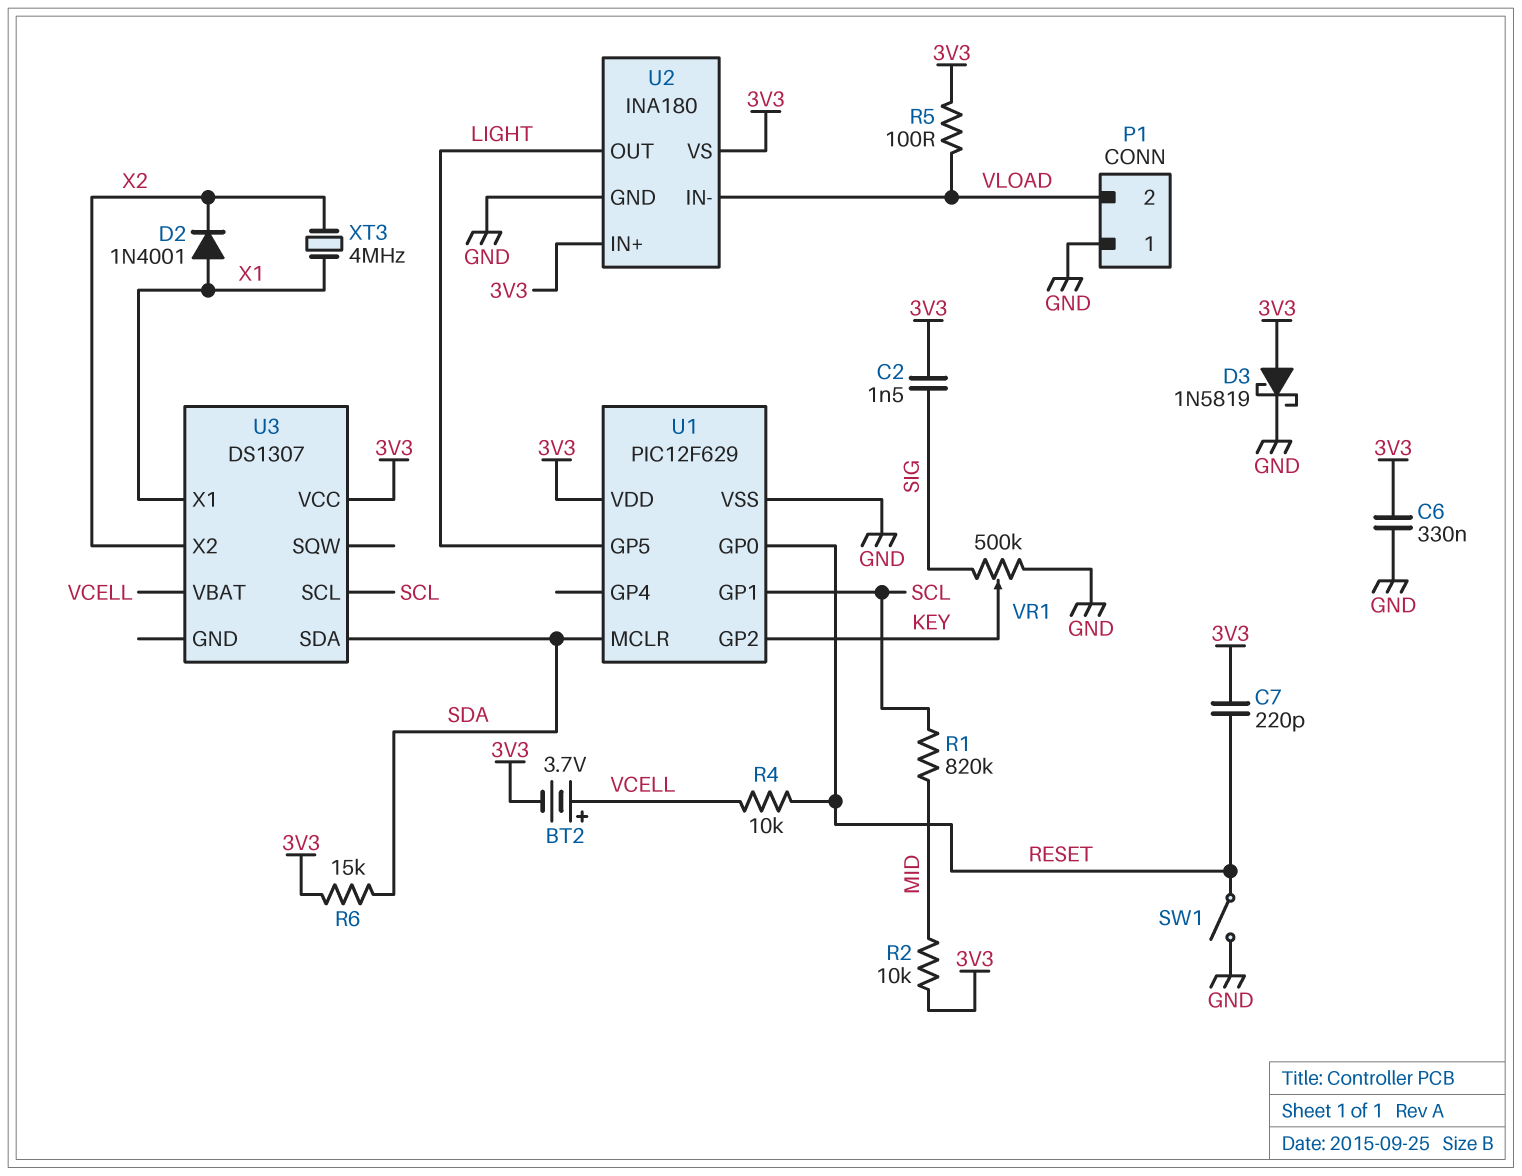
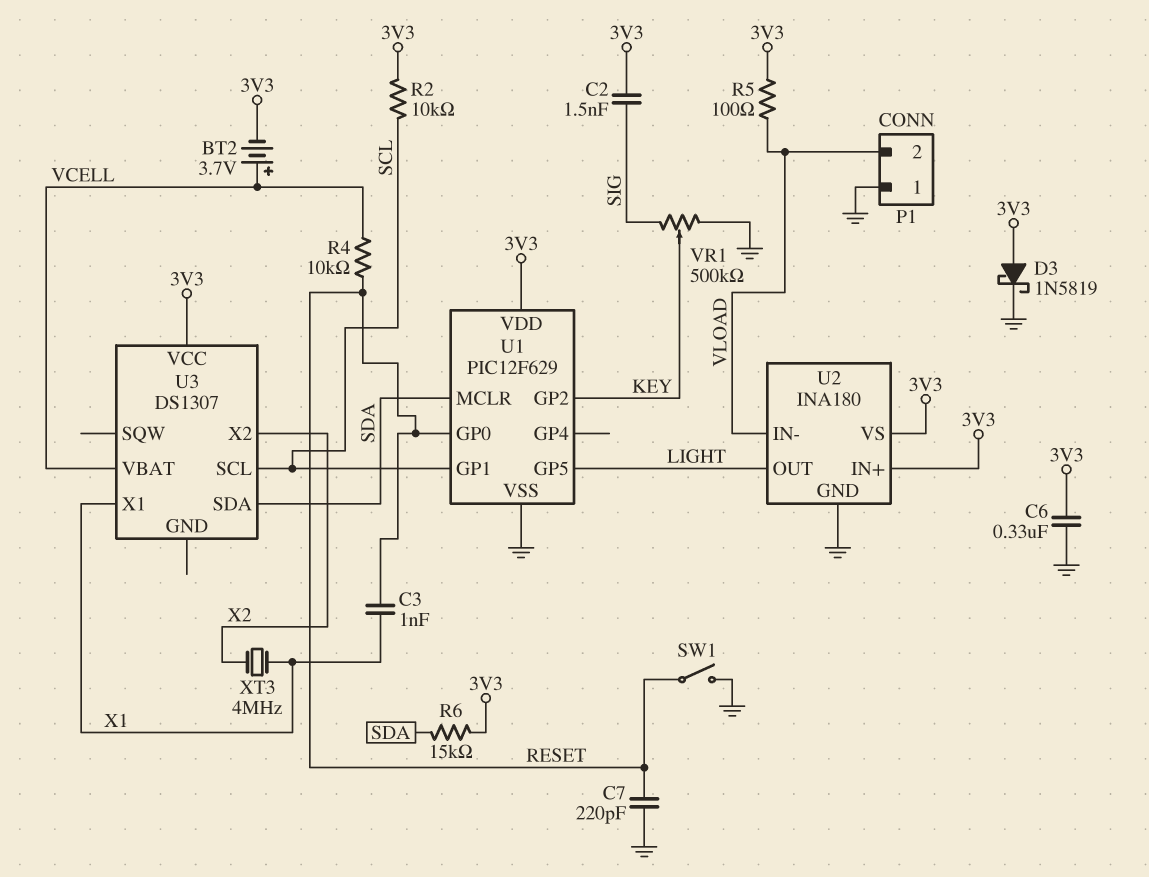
C3: none -> 1nF (RESET, X1)
C7: 220pF (3V3, RESET) -> 220pF (GND, RESET)
D2: diode 1N4001 (A X1, K X2) -> none
R1: 820k (MID, SCL) -> none
R2: 10k (3V3, MID) -> 10k (3V3, SCL)

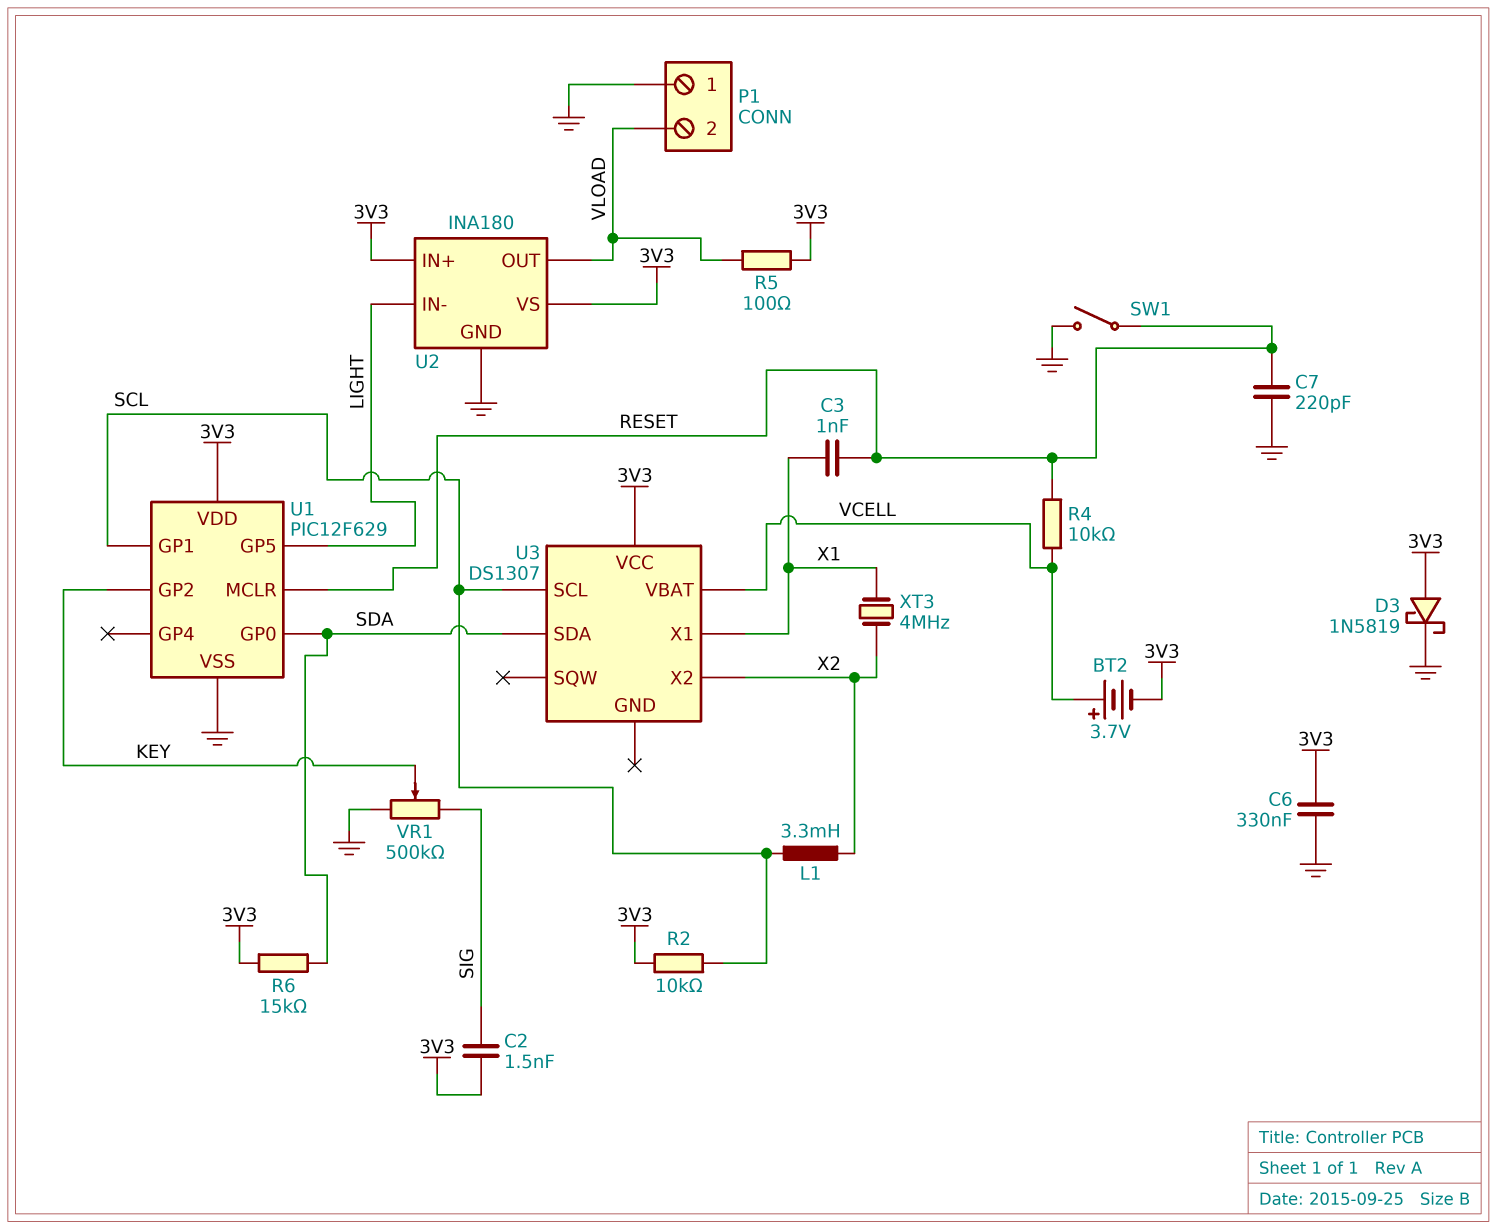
L1: none -> 3.3mH (SCL, X2)
U1 pin GP0: RESET -> SDA
U1 pin MCLR: SDA -> RESET
U2 pin IN-: VLOAD -> LIGHT
U2 pin OUT: LIGHT -> VLOAD

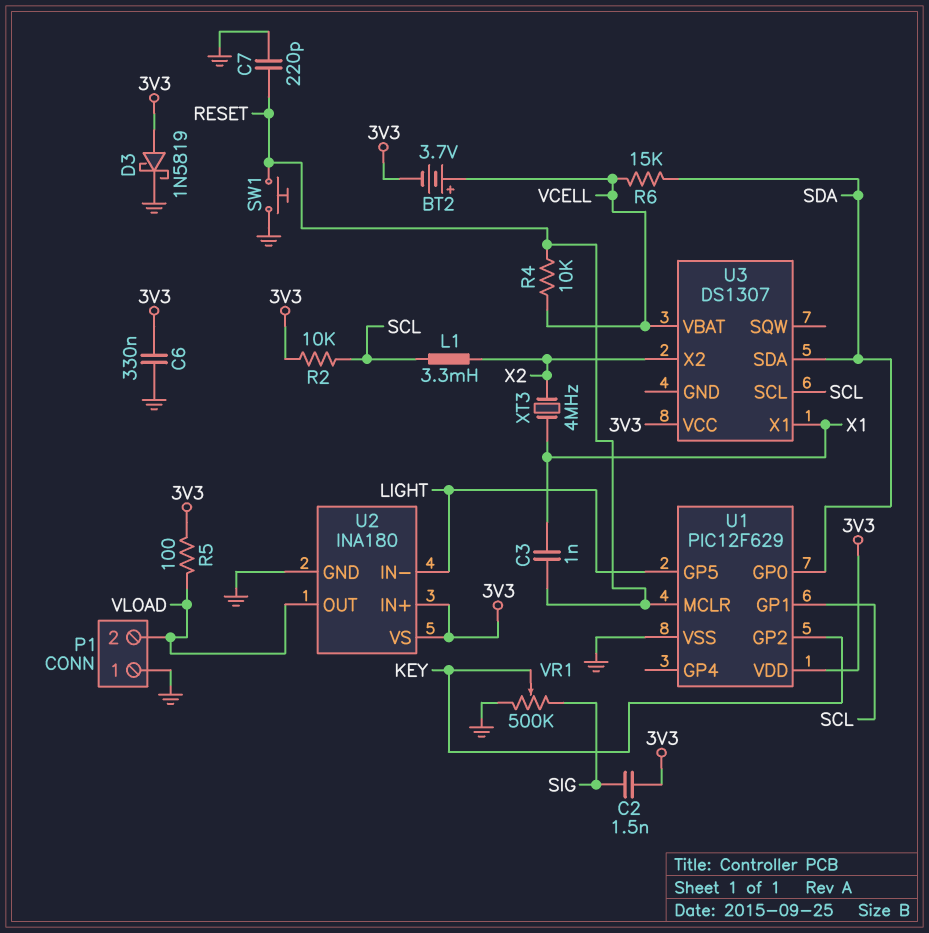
R6: 15k (3V3, SDA) -> 15k (SDA, VCELL)
SW1: switch (GND, RESET) -> button (GND, RESET)

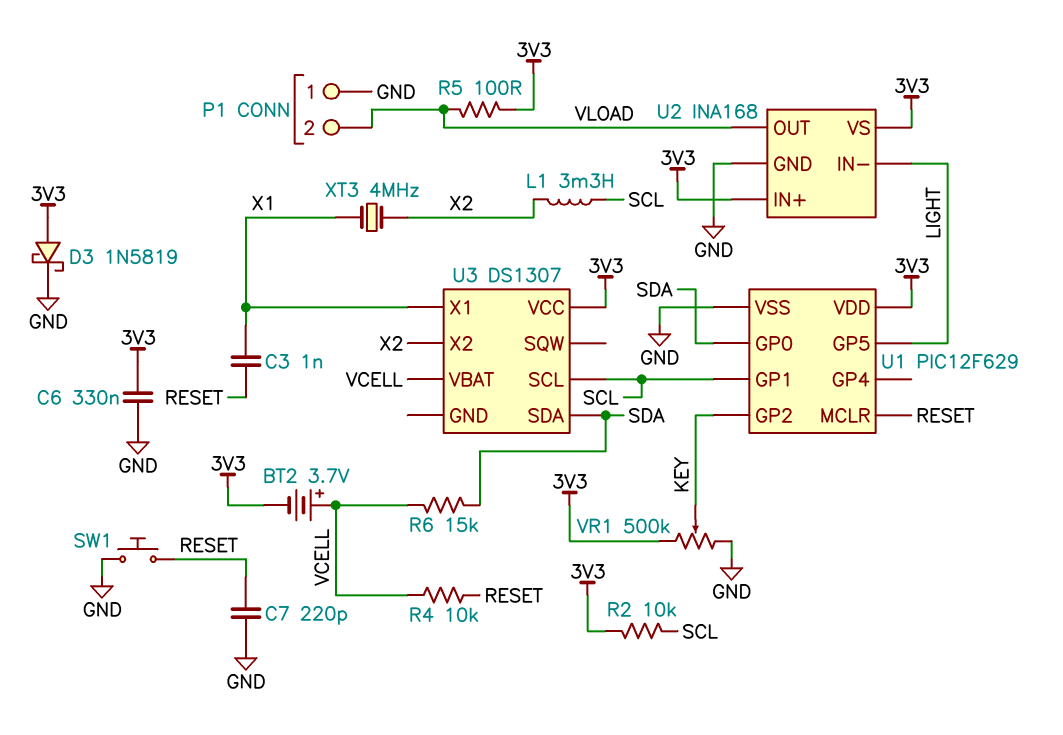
C2: 1.5nF (3V3, SIG) -> none
U2: INA180 -> INA168
VR1: 500k (GND, SIG, wiper KEY) -> 500k (3V3, GND, wiper KEY)

